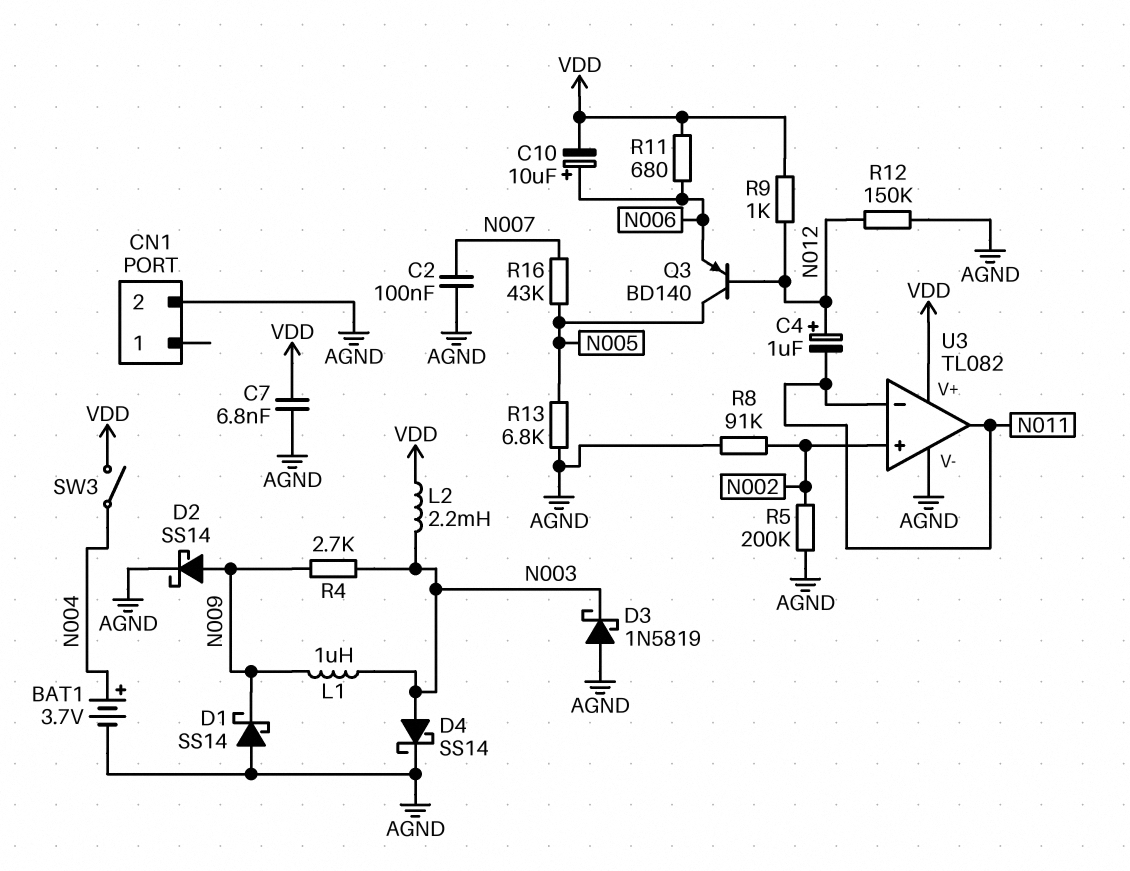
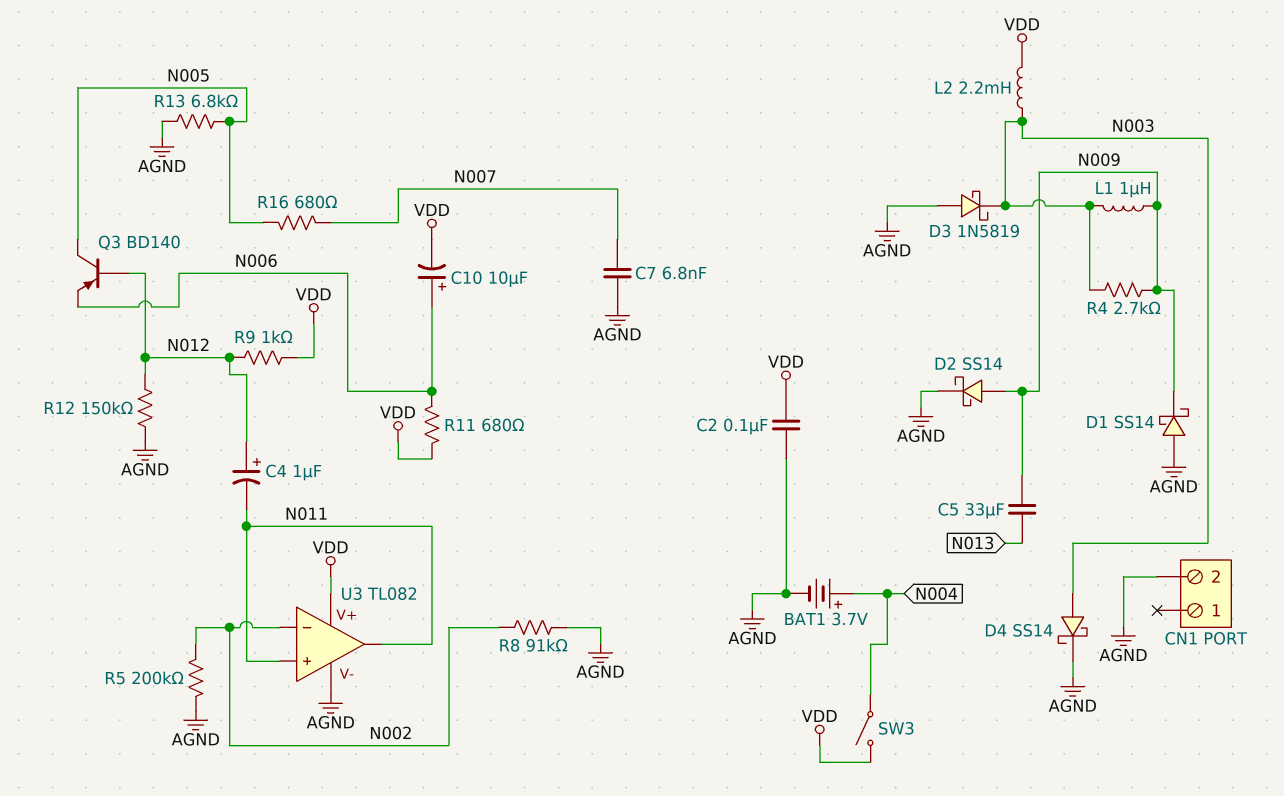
C2: 100nF (AGND, N007) -> 100nF (AGND, VDD)
C5: none -> 33uF (N009, N013)
C7: 6.8nF (AGND, VDD) -> 6.8nF (AGND, N007)
R16: 43k (N005, N007) -> 680 (N005, N007)
U3 pin in+: N002 -> N011
U3 pin in-: N011 -> N002

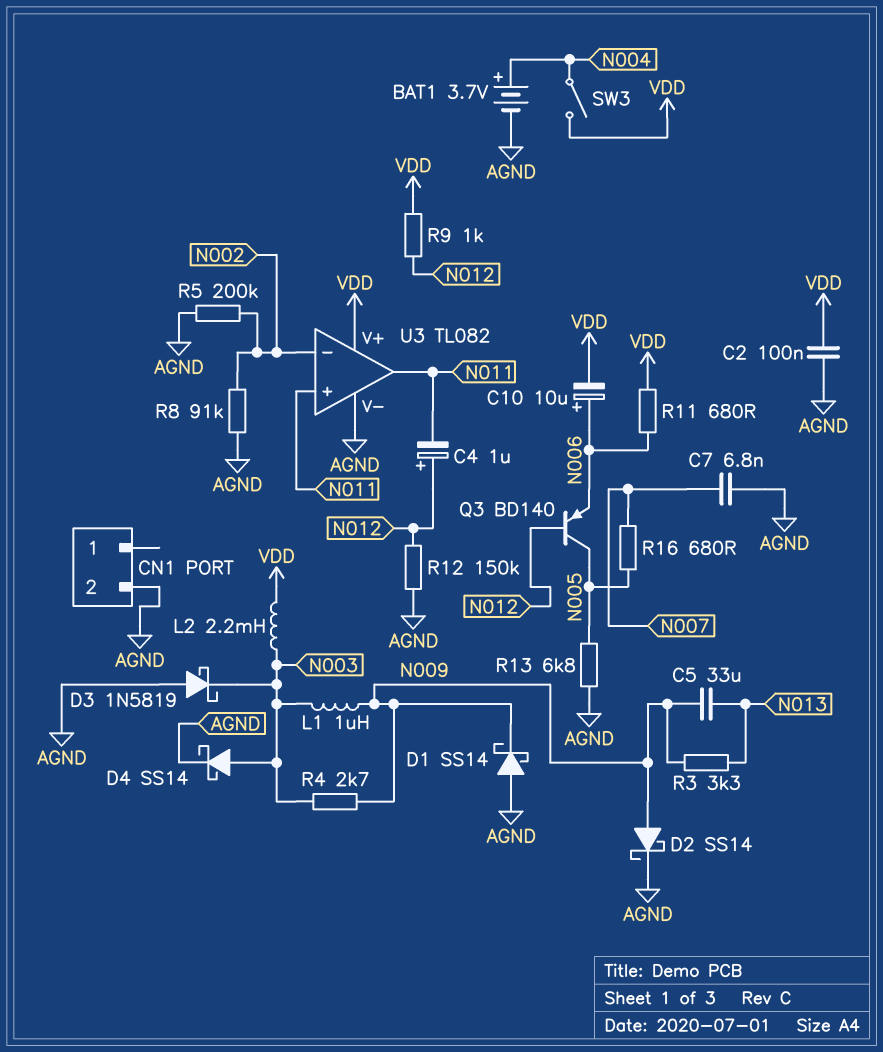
R3: none -> 3.3k (N009, N013)

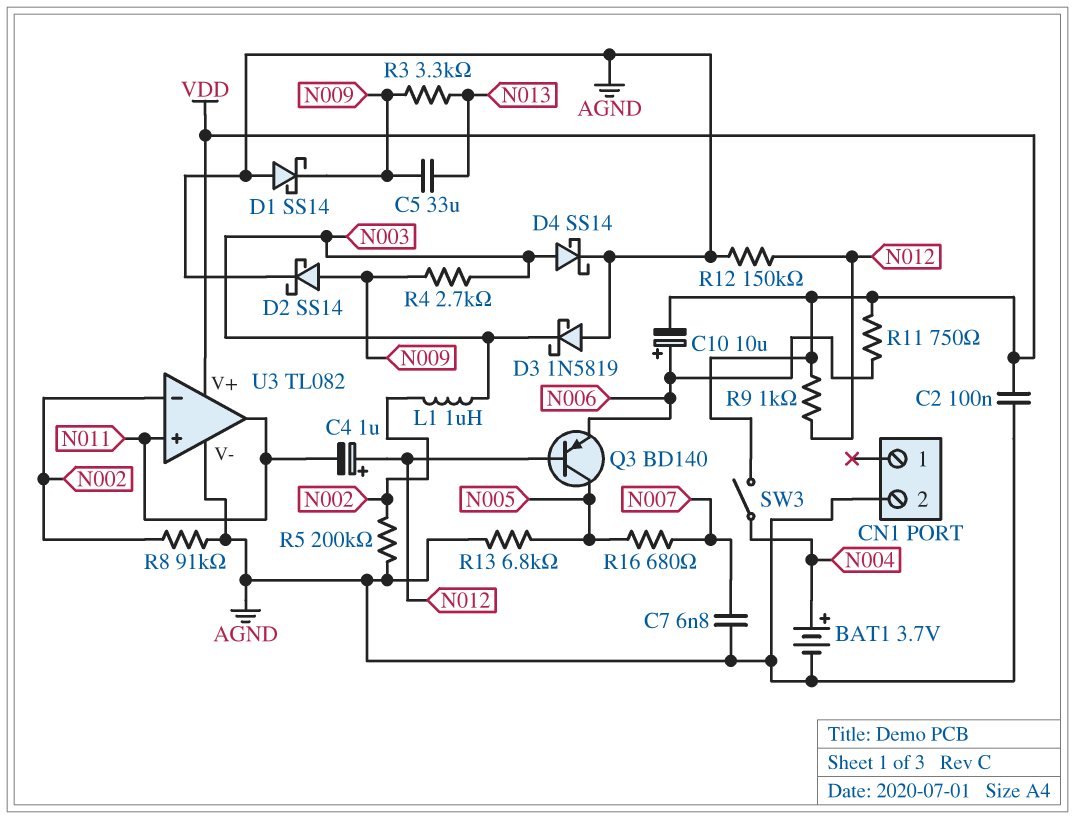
L1: 1uH (N003, N009) -> 1uH (N002, N003)
L2: 2.2mH (N003, VDD) -> none
R11: 680 (N006, VDD) -> 750 (N006, VDD)

